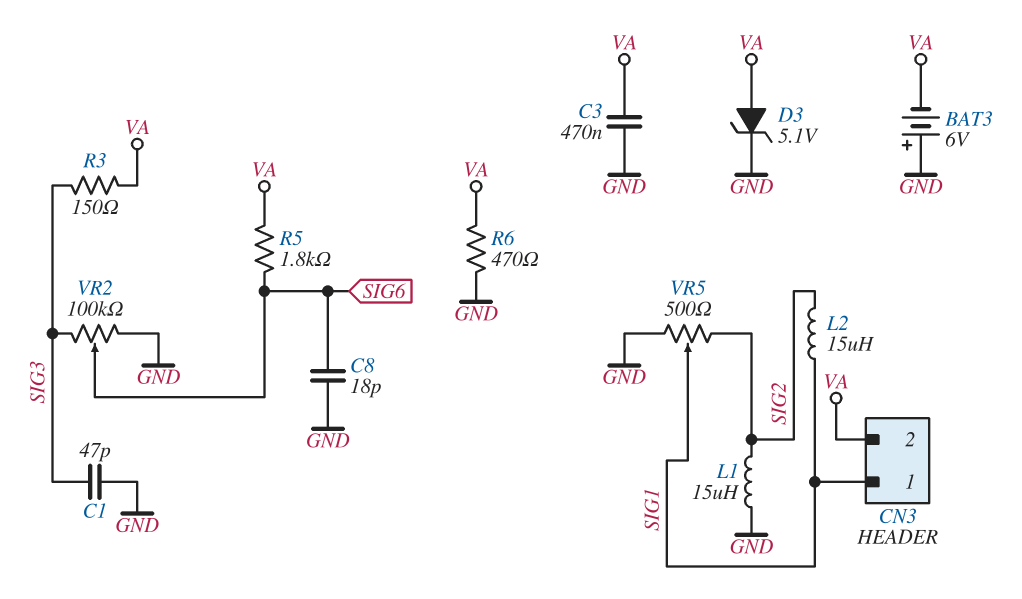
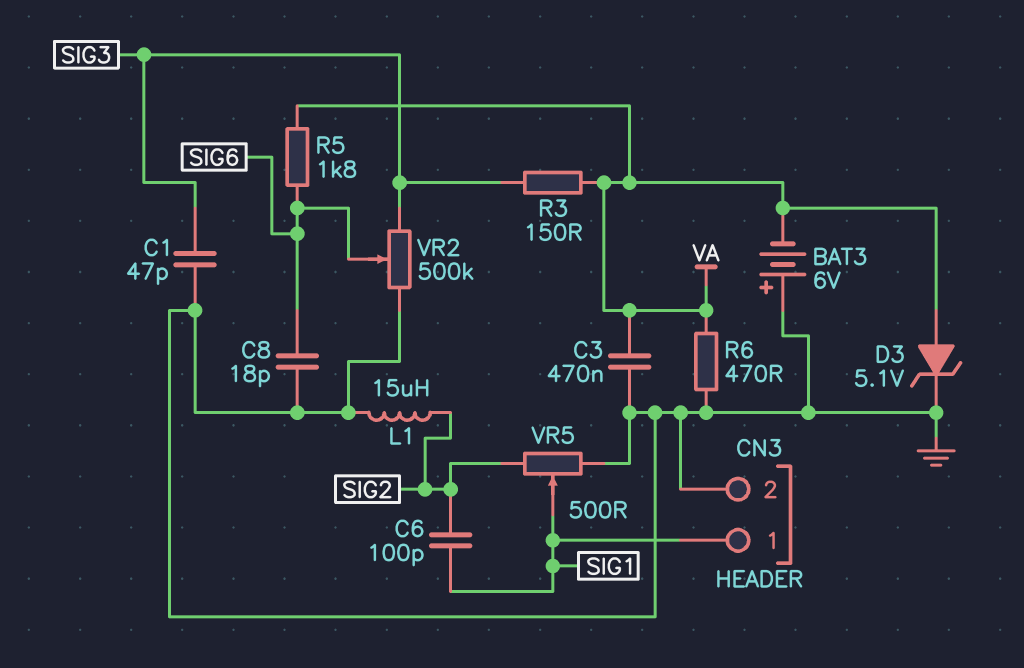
C6: none -> 100pF (SIG1, SIG2)
CN3 pin 2: VA -> GND
L2: 15uH (SIG1, SIG2) -> none
VR2: 100k (GND, SIG3, wiper SIG6) -> 500k (GND, SIG3, wiper SIG6)

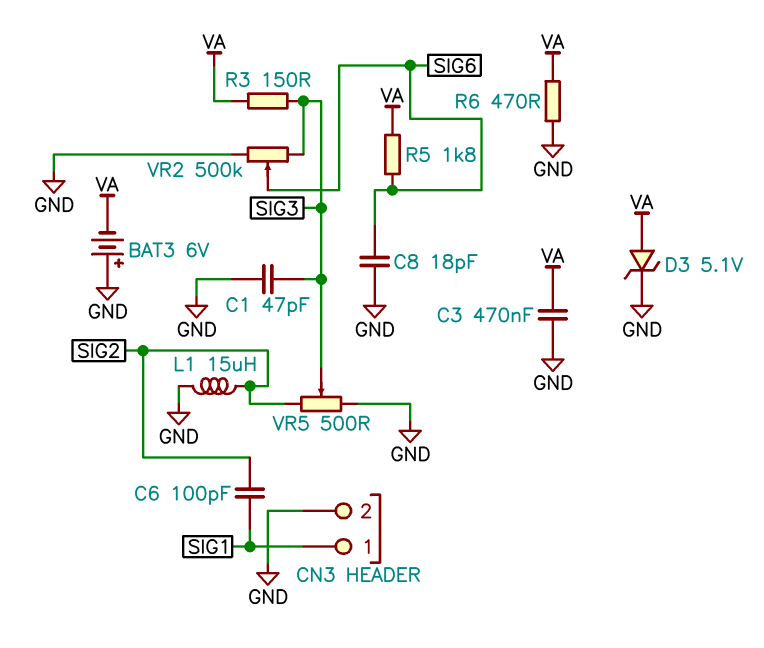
VR5: 500 (GND, SIG2, wiper SIG1) -> 500 (GND, SIG2, wiper SIG3)

